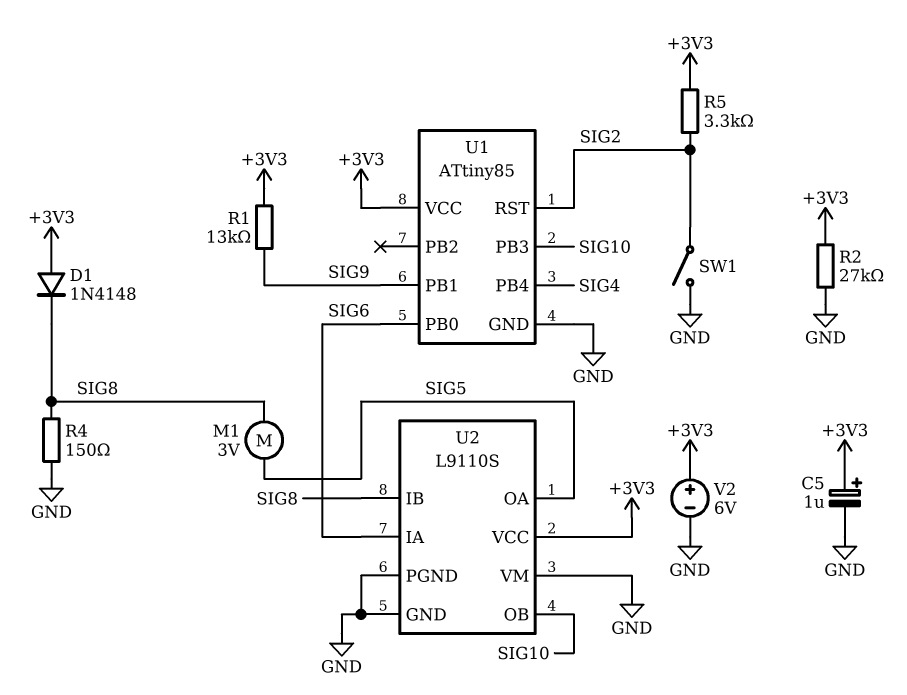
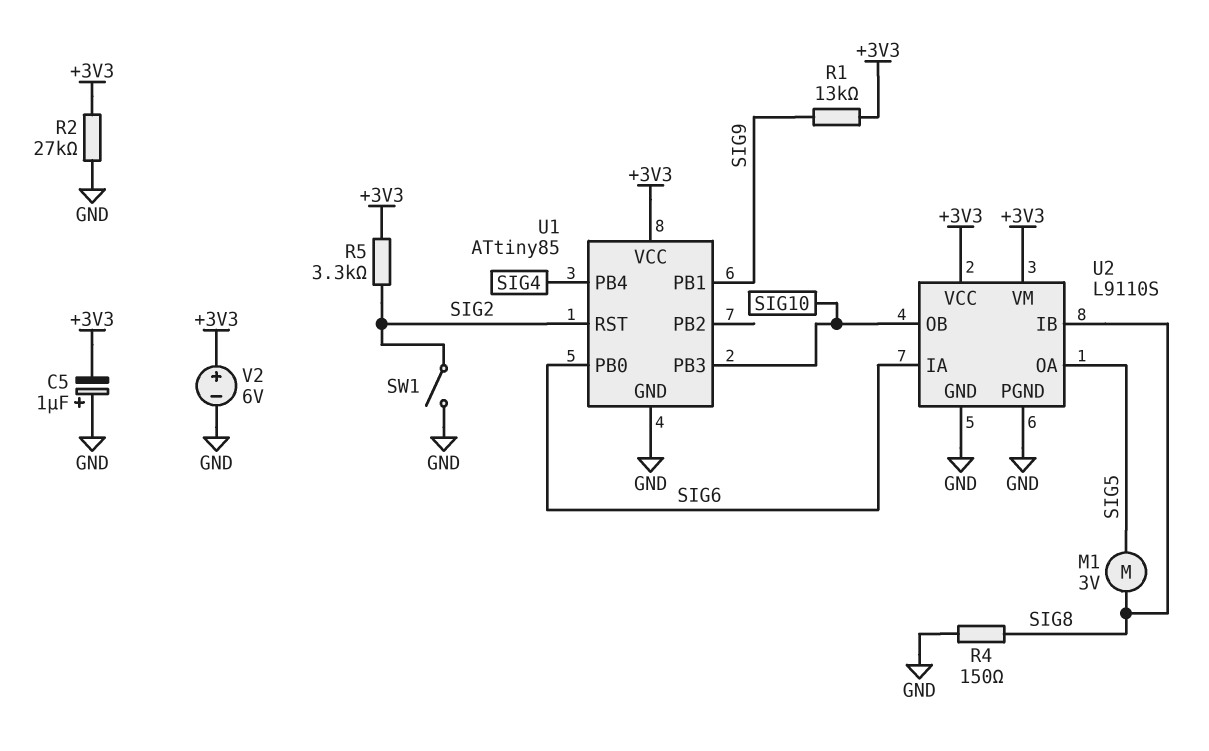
C5: 1uF (plus +3V3, minus GND) -> 1uF (plus GND, minus +3V3)
D1: diode 1N4148 (A +3V3, K SIG8) -> none
U2 pin VM: GND -> +3V3

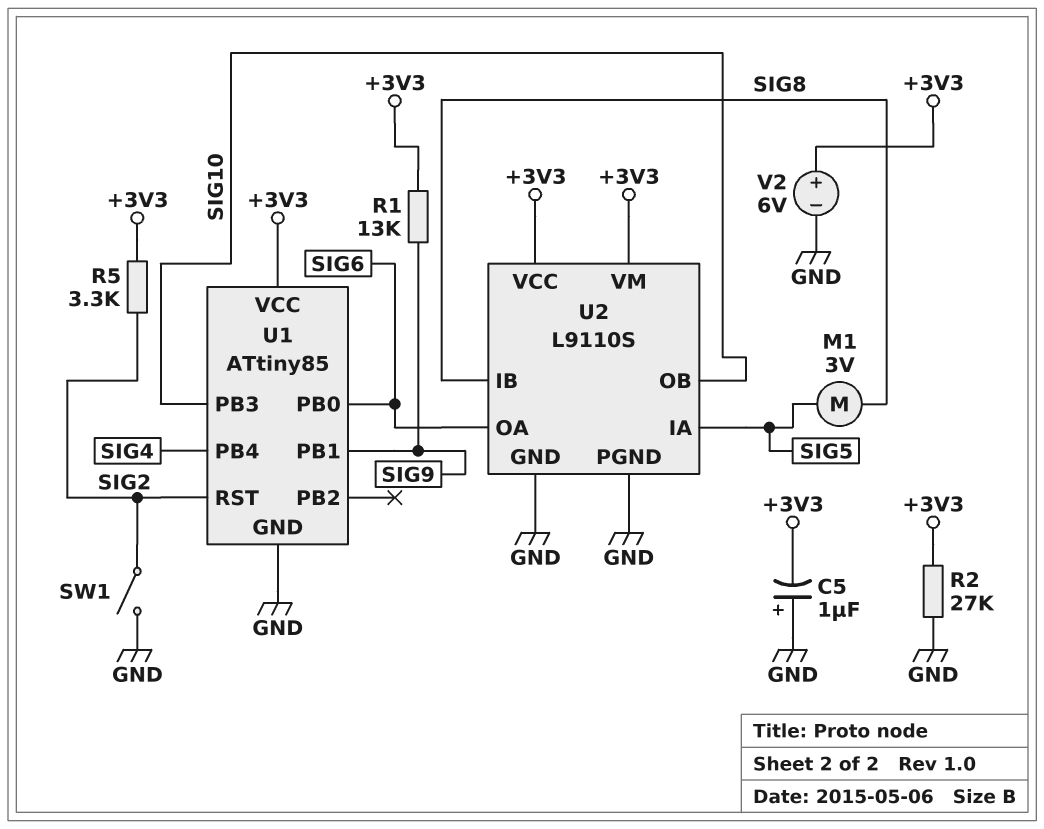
R4: 150 (GND, SIG8) -> none
U2 pin IA: SIG6 -> SIG5
U2 pin OA: SIG5 -> SIG6

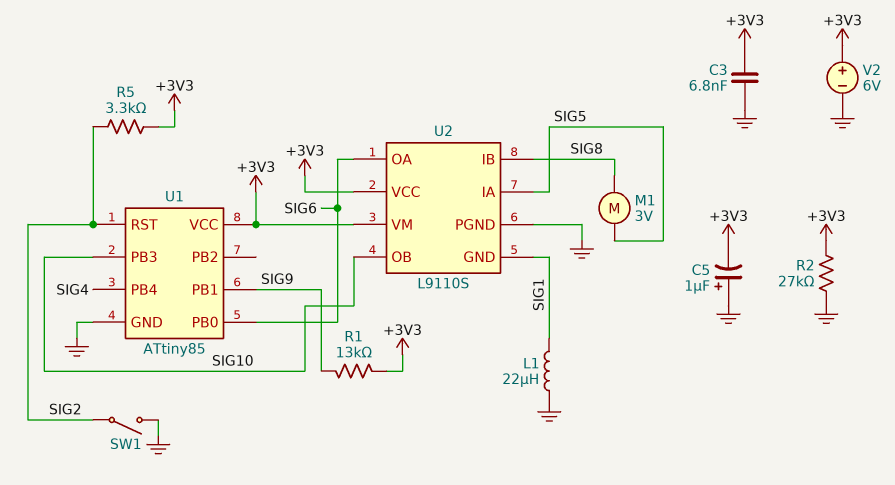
C3: none -> 6.8nF (+3V3, GND)
L1: none -> 22uH (GND, SIG1)
U2 pin GND: GND -> SIG1

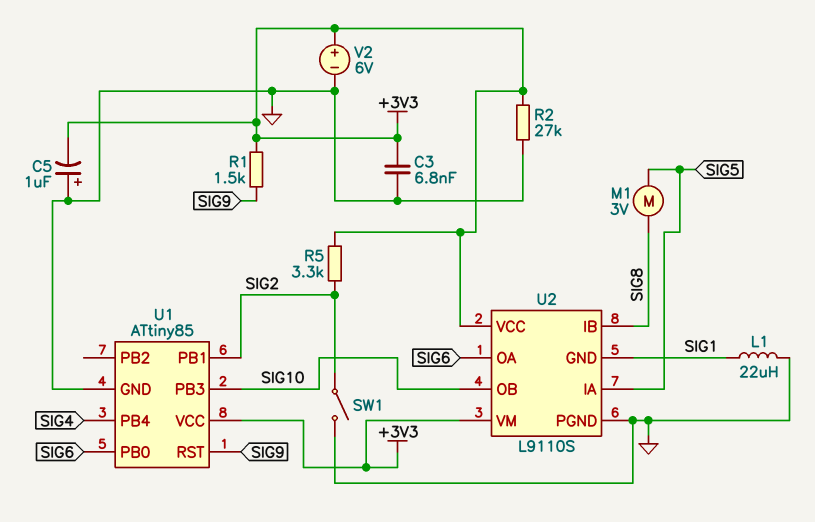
R1: 13k (+3V3, SIG9) -> 1.5k (+3V3, SIG9)
U1 pin PB1: SIG9 -> SIG2
U1 pin RST: SIG2 -> SIG9

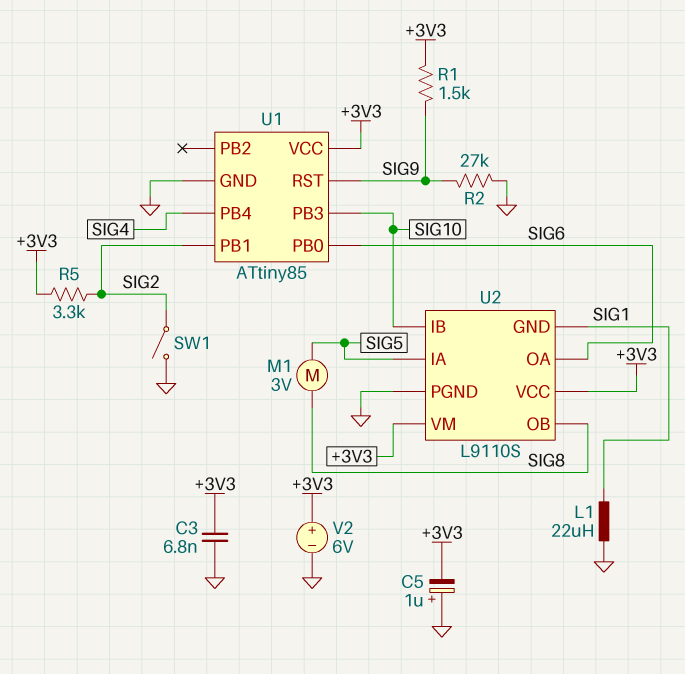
R2: 27k (+3V3, GND) -> 27k (GND, SIG9)
U2 pin IB: SIG8 -> SIG10
U2 pin OB: SIG10 -> SIG8

